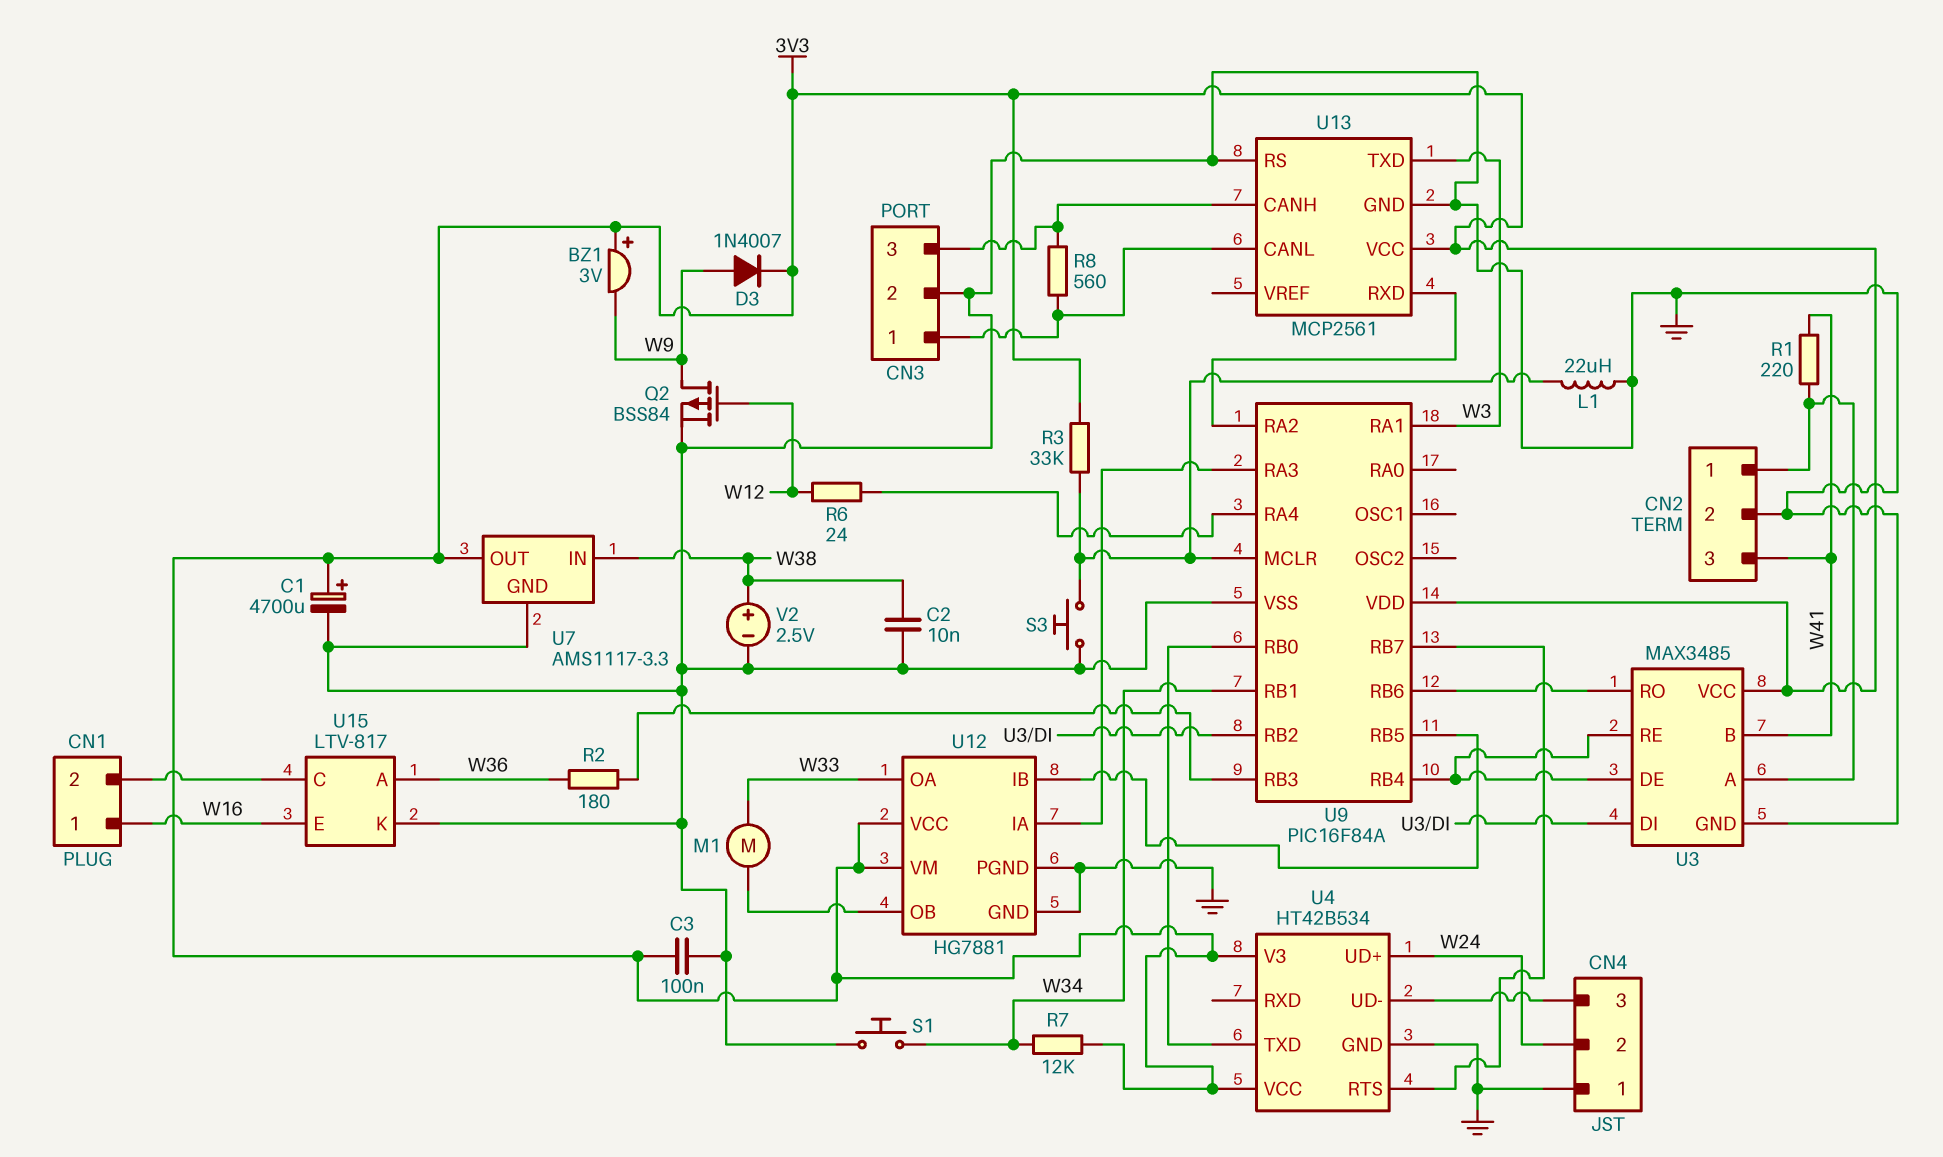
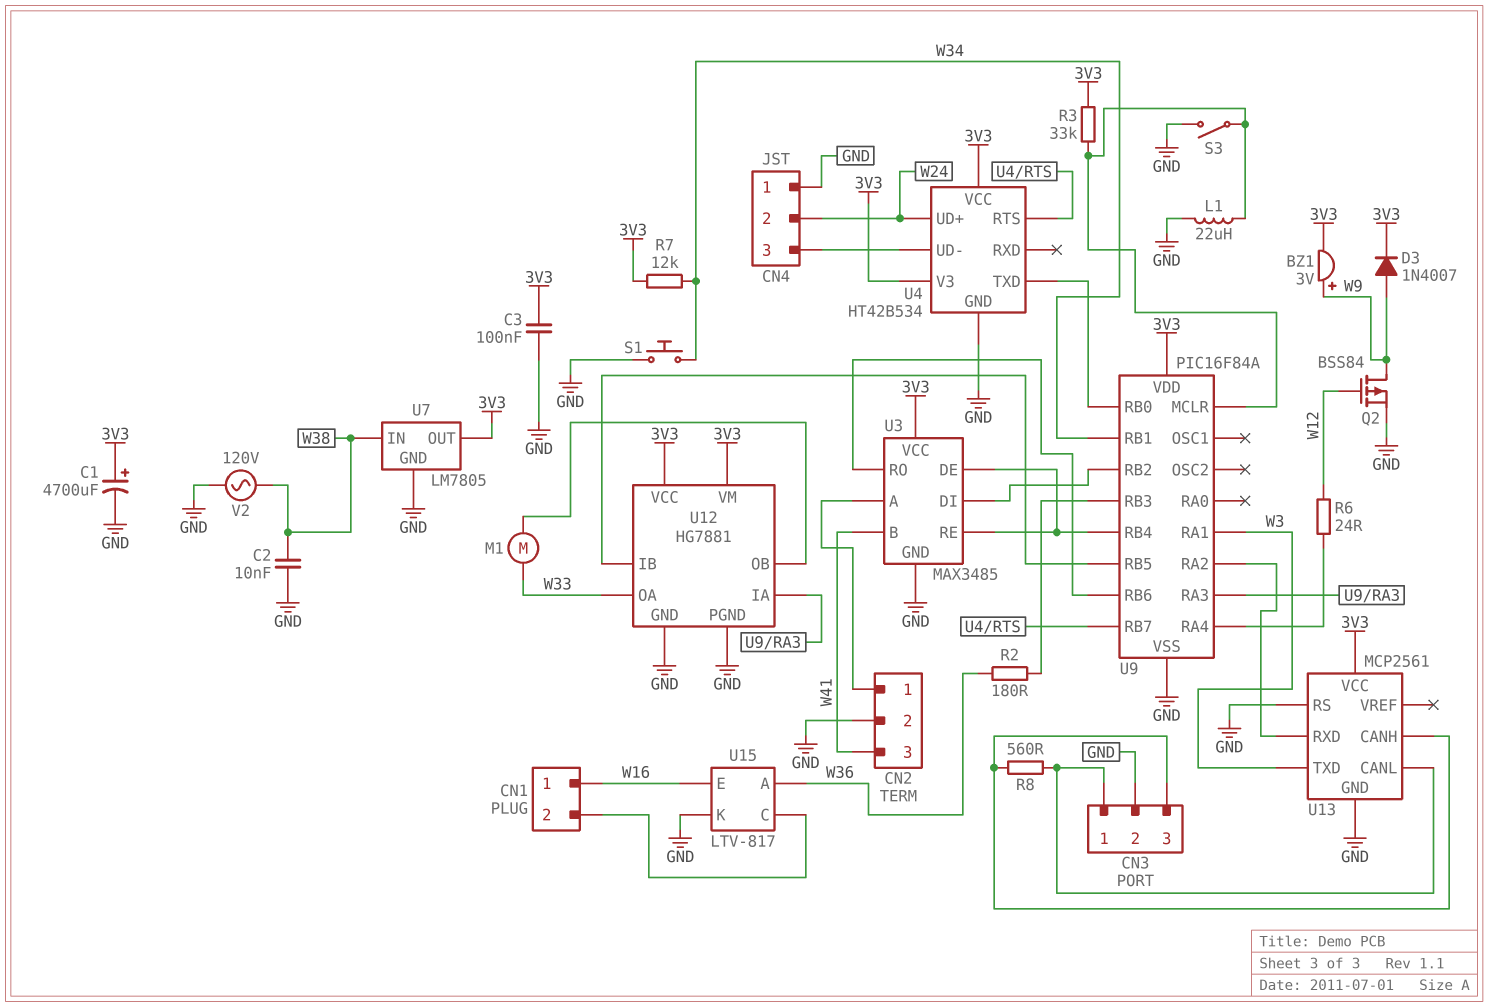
BZ1: buzzer 3V (plus 3V3, minus W9) -> buzzer 3V (plus W9, minus 3V3)
R1: 220 (CN2/1, W41) -> none
S3: button (GND, U9/MCLR) -> switch (GND, U9/MCLR)
U7: AMS1117-3.3 -> LM7805
V2: 2.5V (plus W38, minus GND) -> AC 120V (GND, W38)

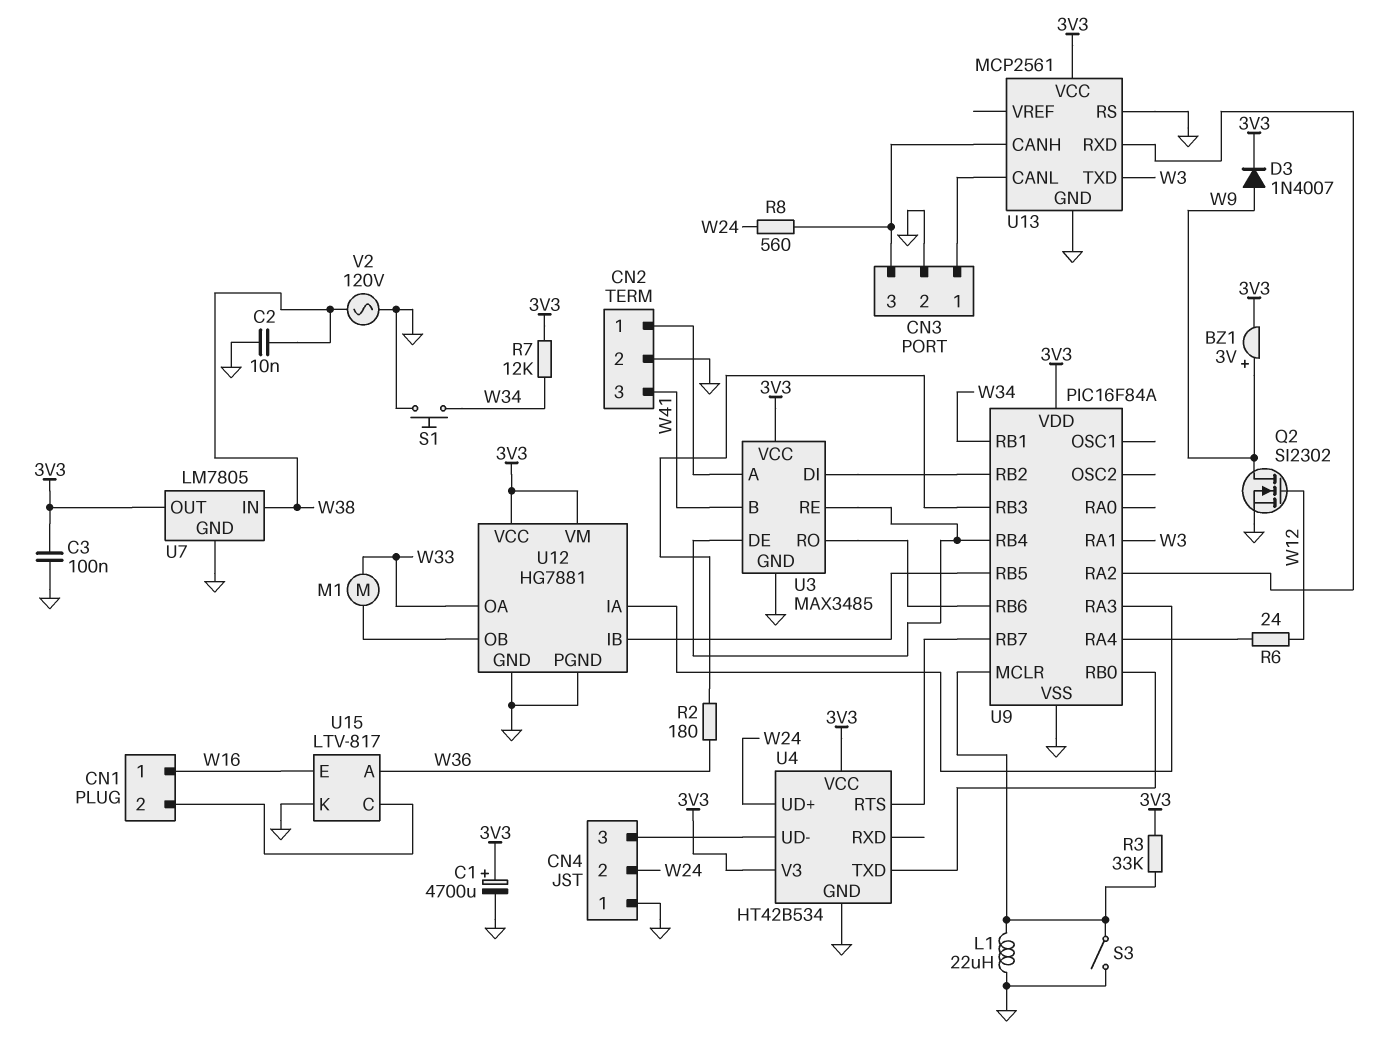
Q2: PMOS BSS84 (G W12, D W9, S GND) -> NMOS SI2302 (G W12, D W9, S GND)
R8: 560 (CN3/1, CN3/3) -> 560 (CN3/3, W24)

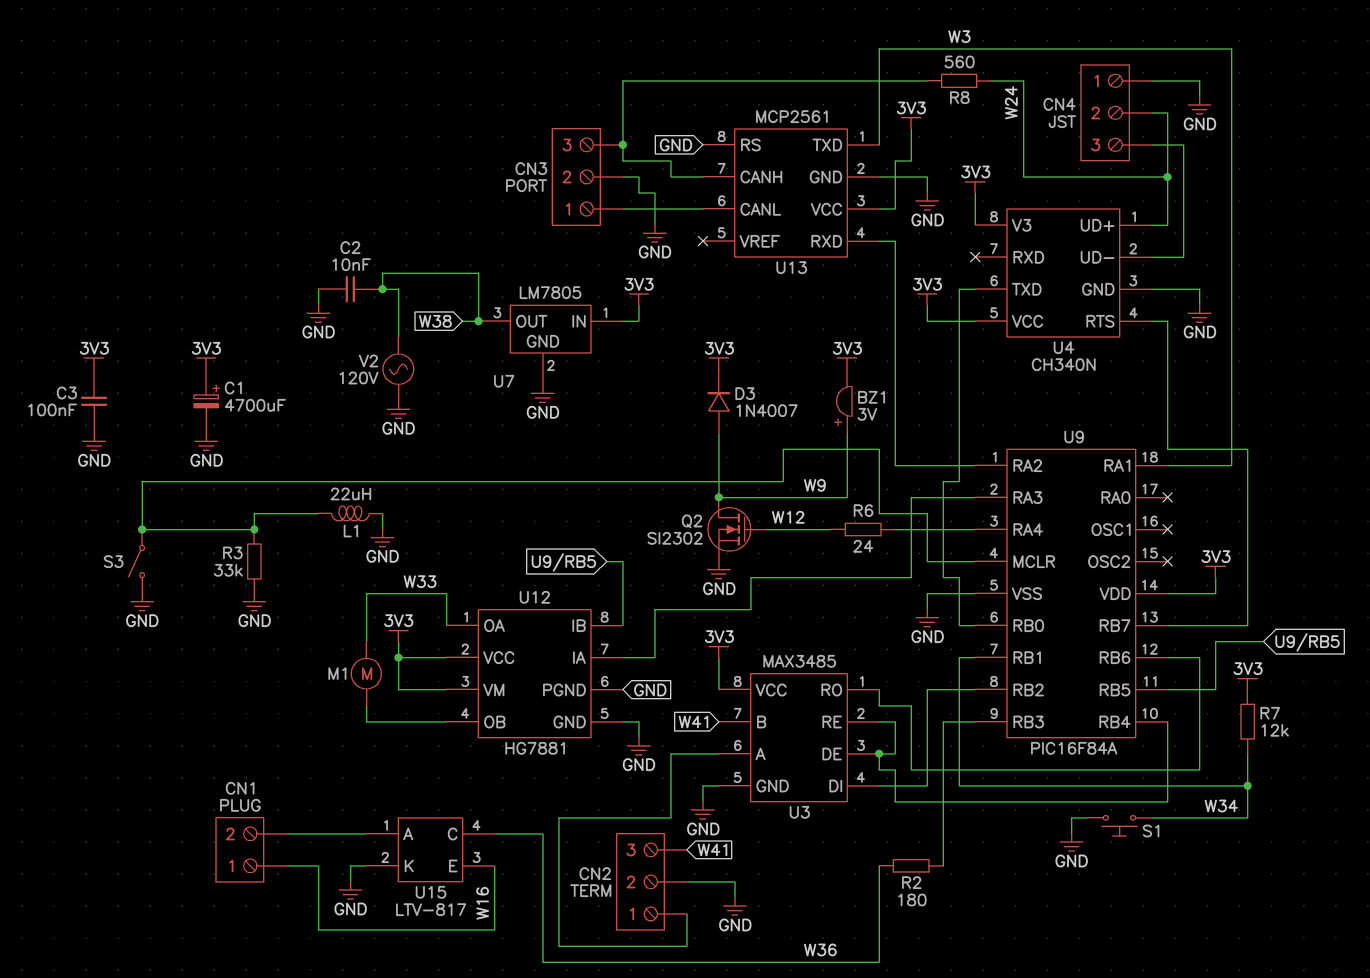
R3: 33k (3V3, U9/MCLR) -> 33k (GND, U9/MCLR)
U4: HT42B534 -> CH340N
U7 pin IN: W38 -> 3V3
U7 pin OUT: 3V3 -> W38
U15 pin A: W36 -> CN1/2
U15 pin C: CN1/2 -> W36

